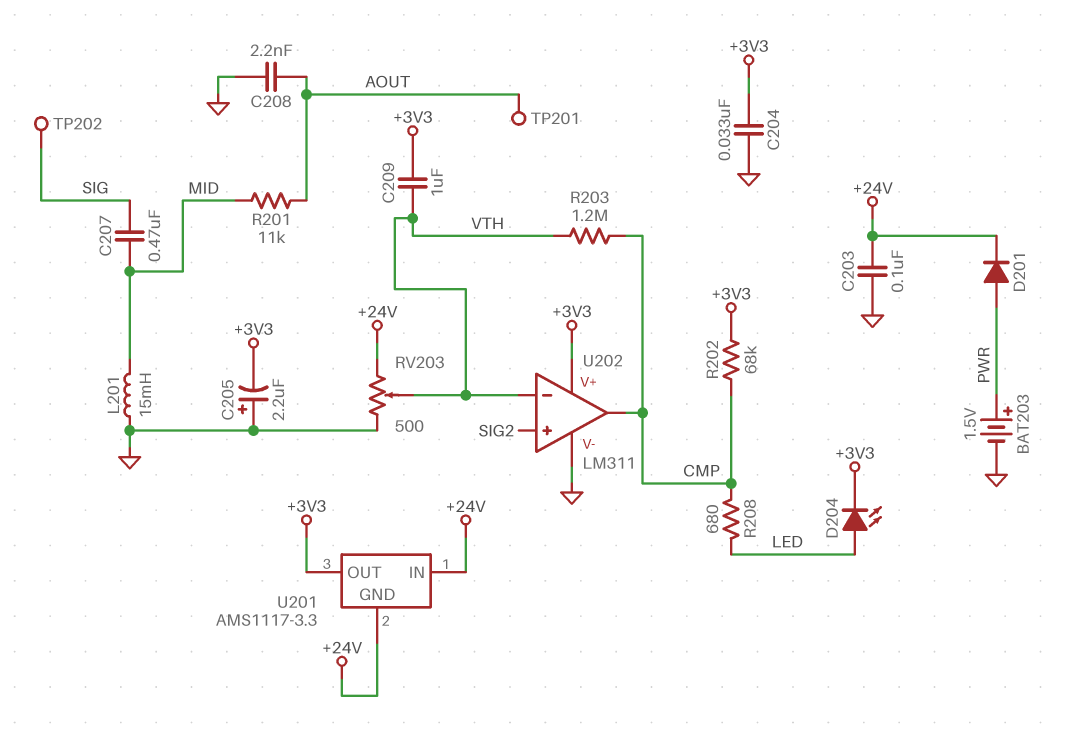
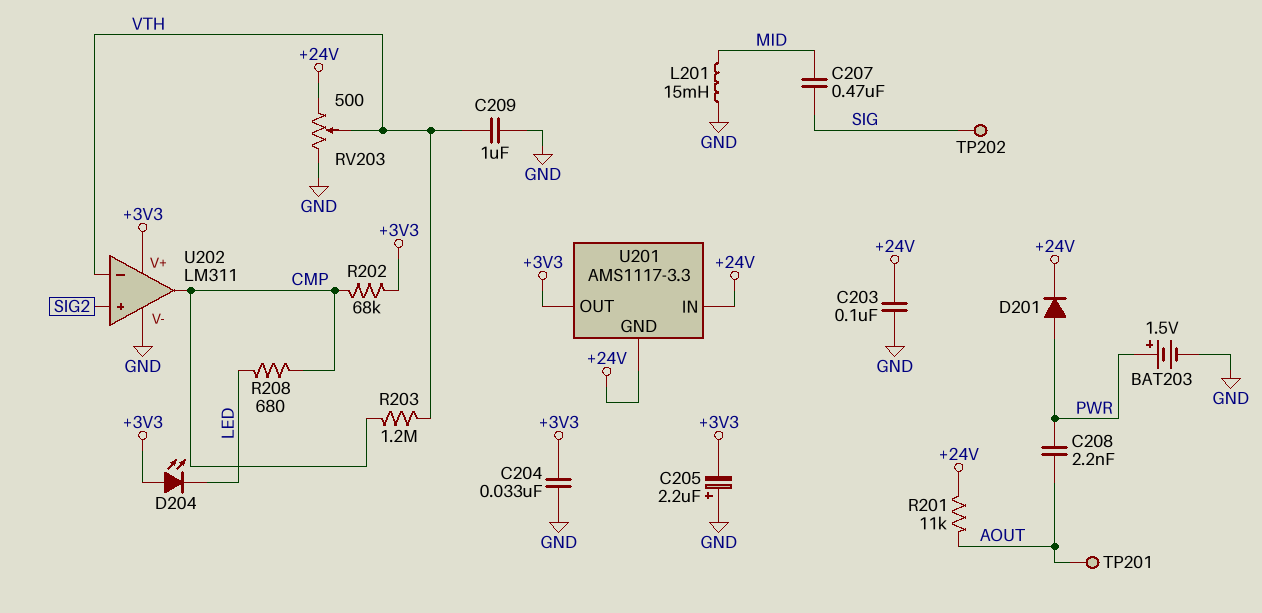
C208: 2.2nF (AOUT, GND) -> 2.2nF (AOUT, PWR)
C209: 1uF (+3V3, VTH) -> 1uF (GND, VTH)
D204: LED (A LED, K +3V3) -> LED (A +3V3, K LED)
R201: 11k (AOUT, MID) -> 11k (+24V, AOUT)

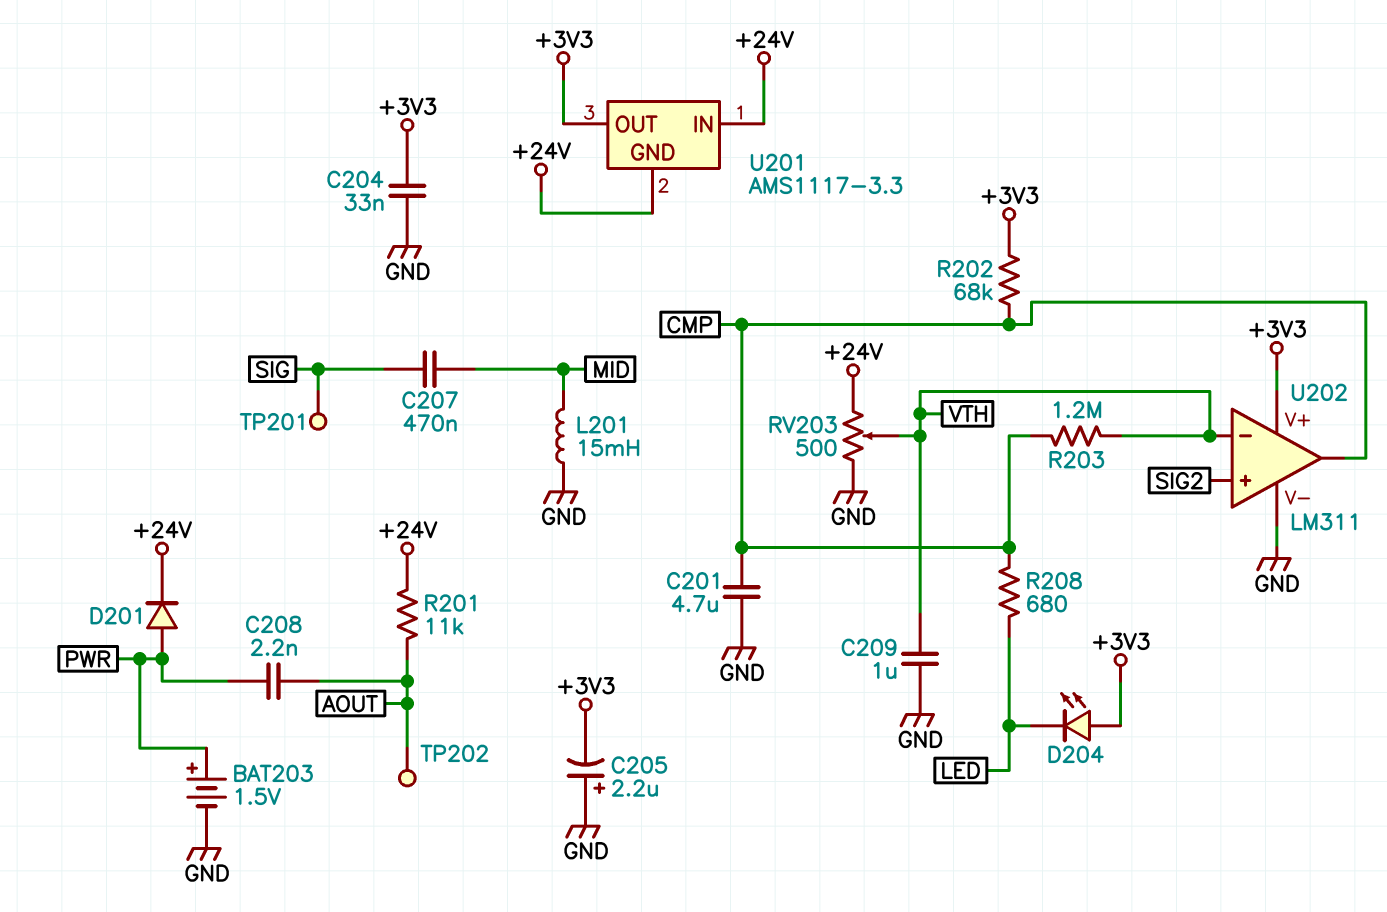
C201: none -> 4.7uF (CMP, GND)
C203: 100nF (+24V, GND) -> none
TP201: test point (AOUT) -> test point (SIG)
TP202: test point (SIG) -> test point (AOUT)

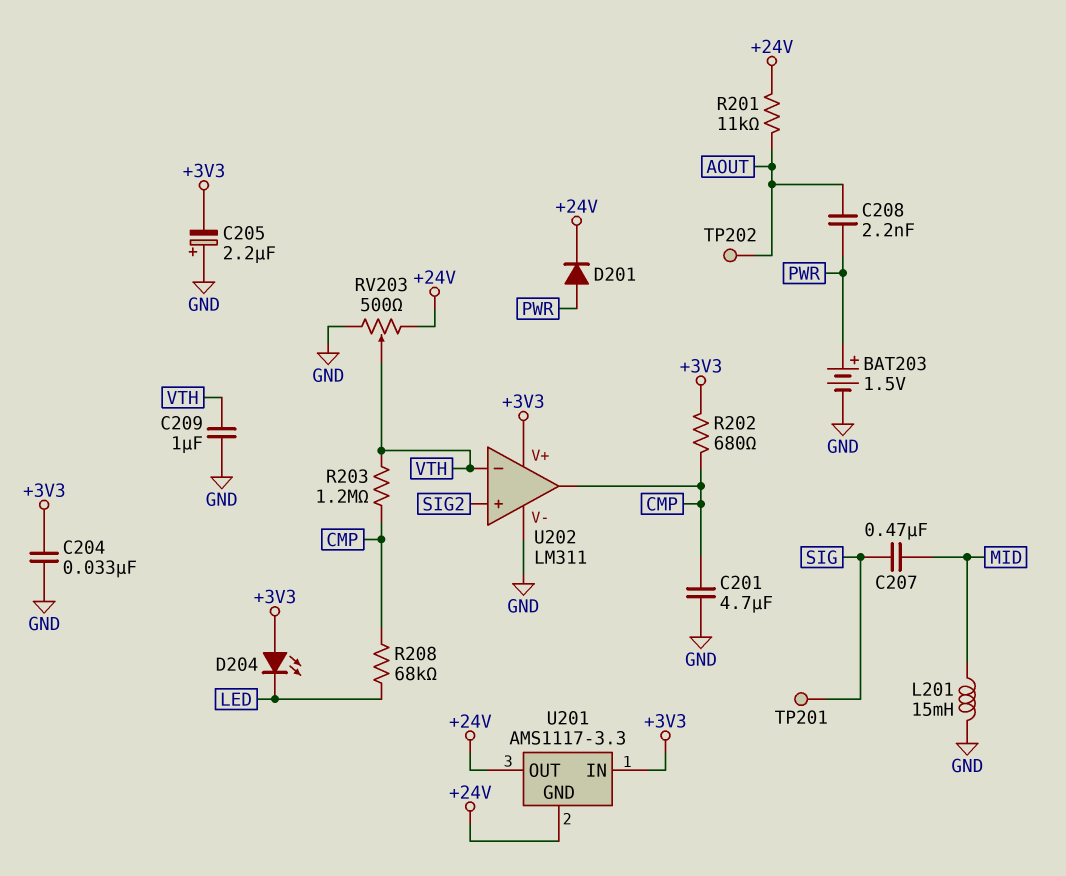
R202: 68k (+3V3, CMP) -> 680 (+3V3, CMP)
R208: 680 (CMP, LED) -> 68k (CMP, LED)
U201 pin IN: +24V -> +3V3
U201 pin OUT: +3V3 -> +24V

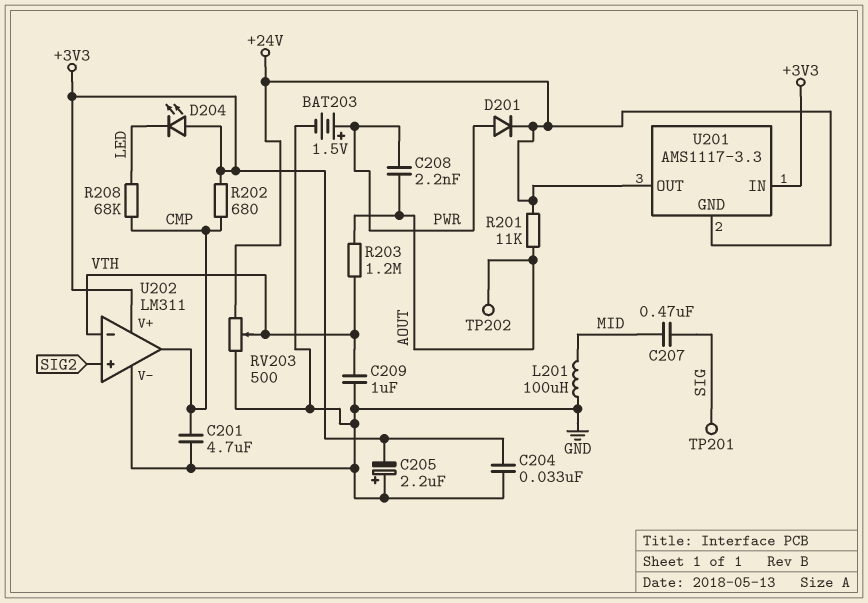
L201: 15mH (GND, MID) -> 100uH (GND, MID)
R203: 1.2M (CMP, VTH) -> 1.2M (AOUT, VTH)

